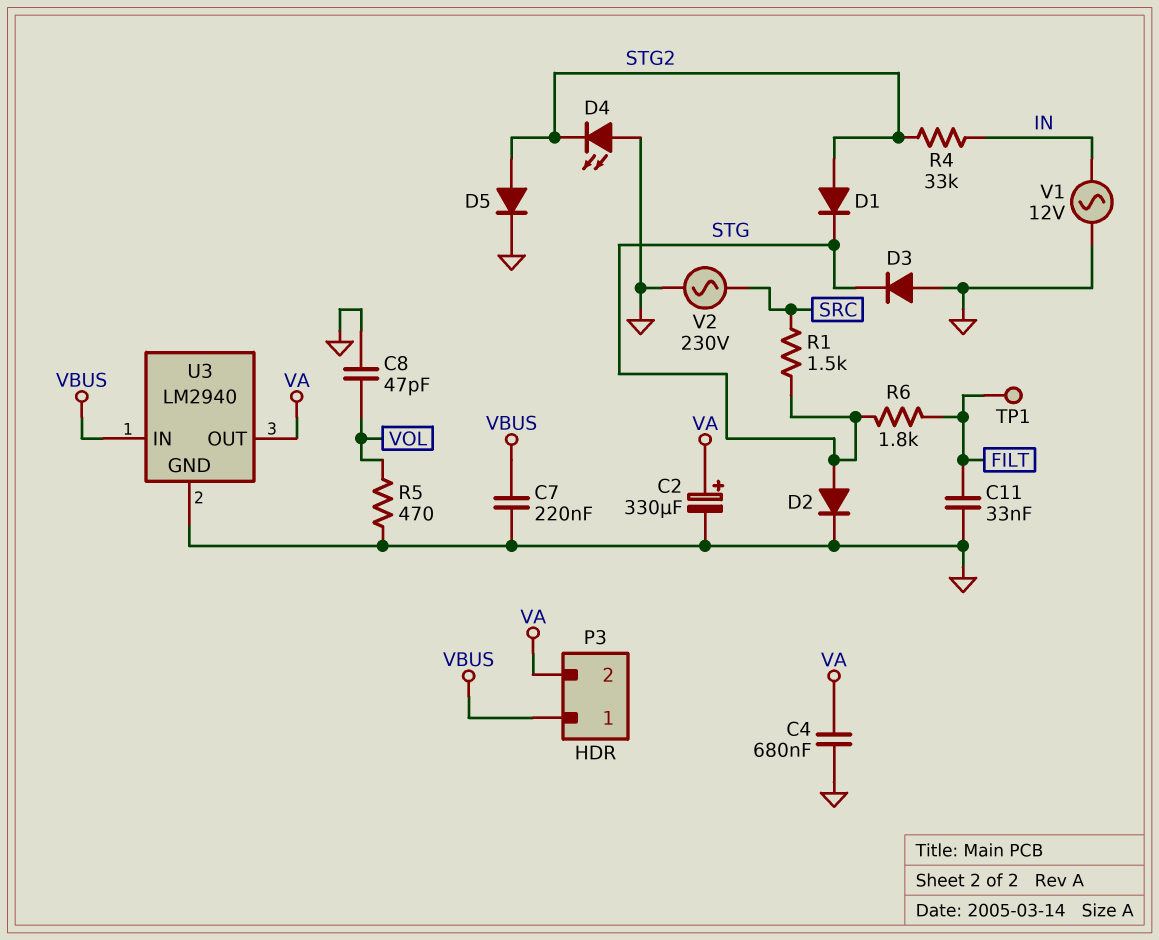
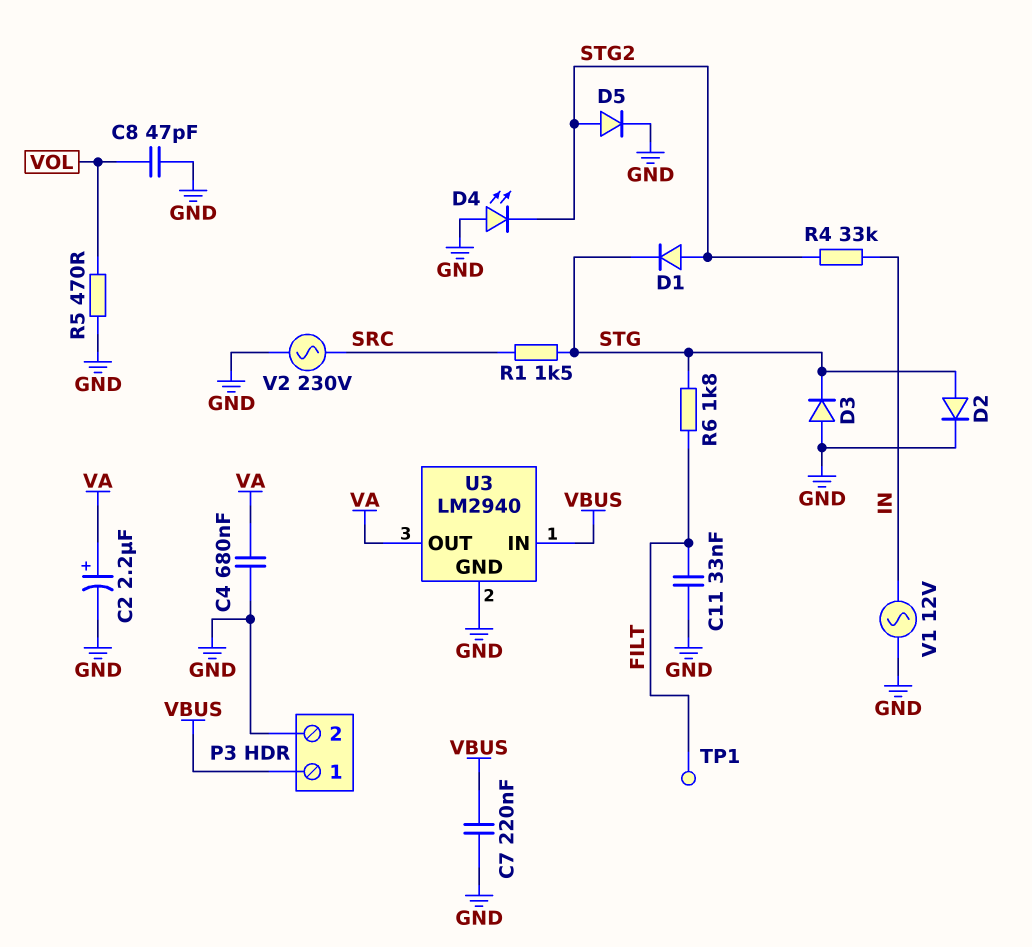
C2: 330uF (plus VA, minus GND) -> 2.2uF (plus VA, minus GND)
P3 pin 2: VA -> GND

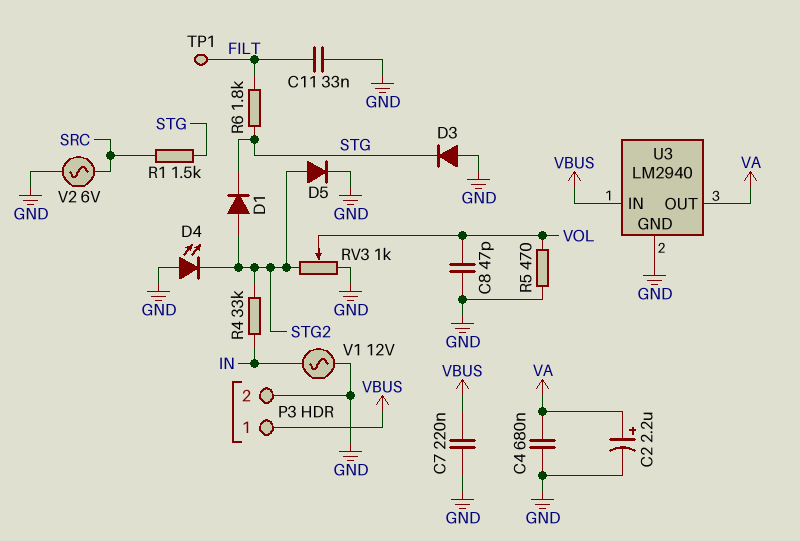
D2: diode (A STG, K GND) -> none
RV3: none -> 1k (GND, STG2, wiper VOL)
V2: AC 230V (GND, SRC) -> AC 6V (GND, SRC)

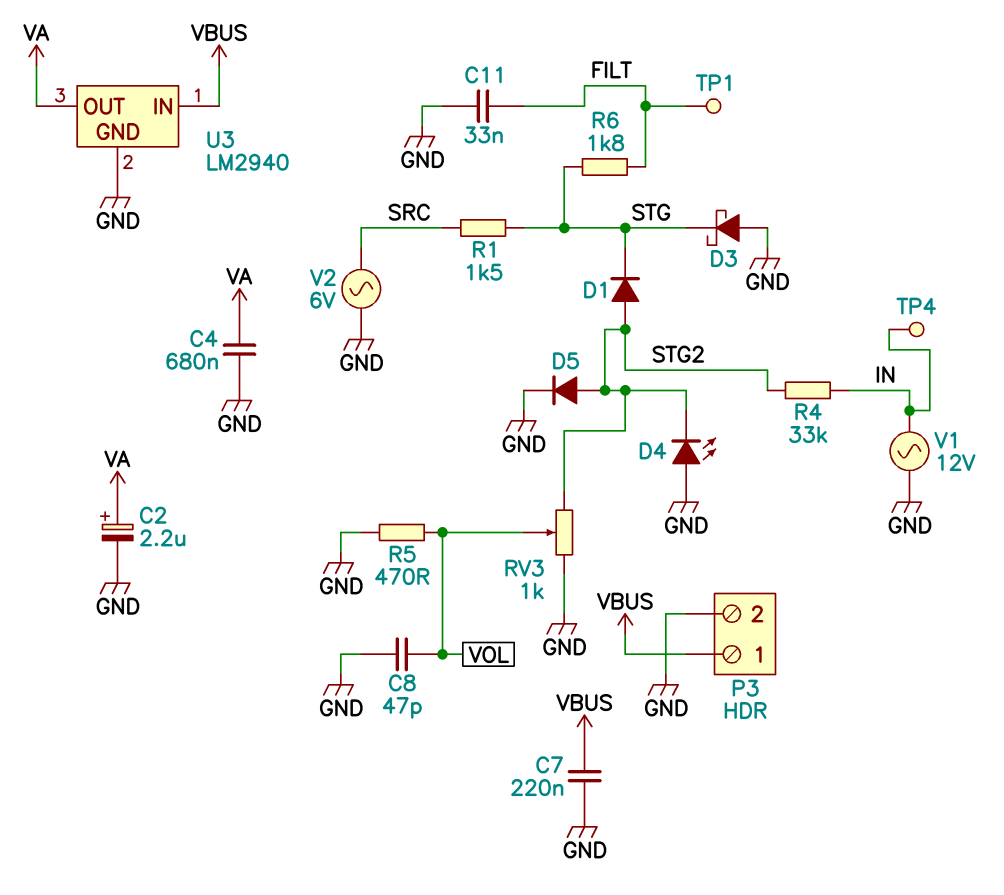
D3: diode (A GND, K STG) -> schottky (A GND, K STG)
TP4: none -> test point (IN)

